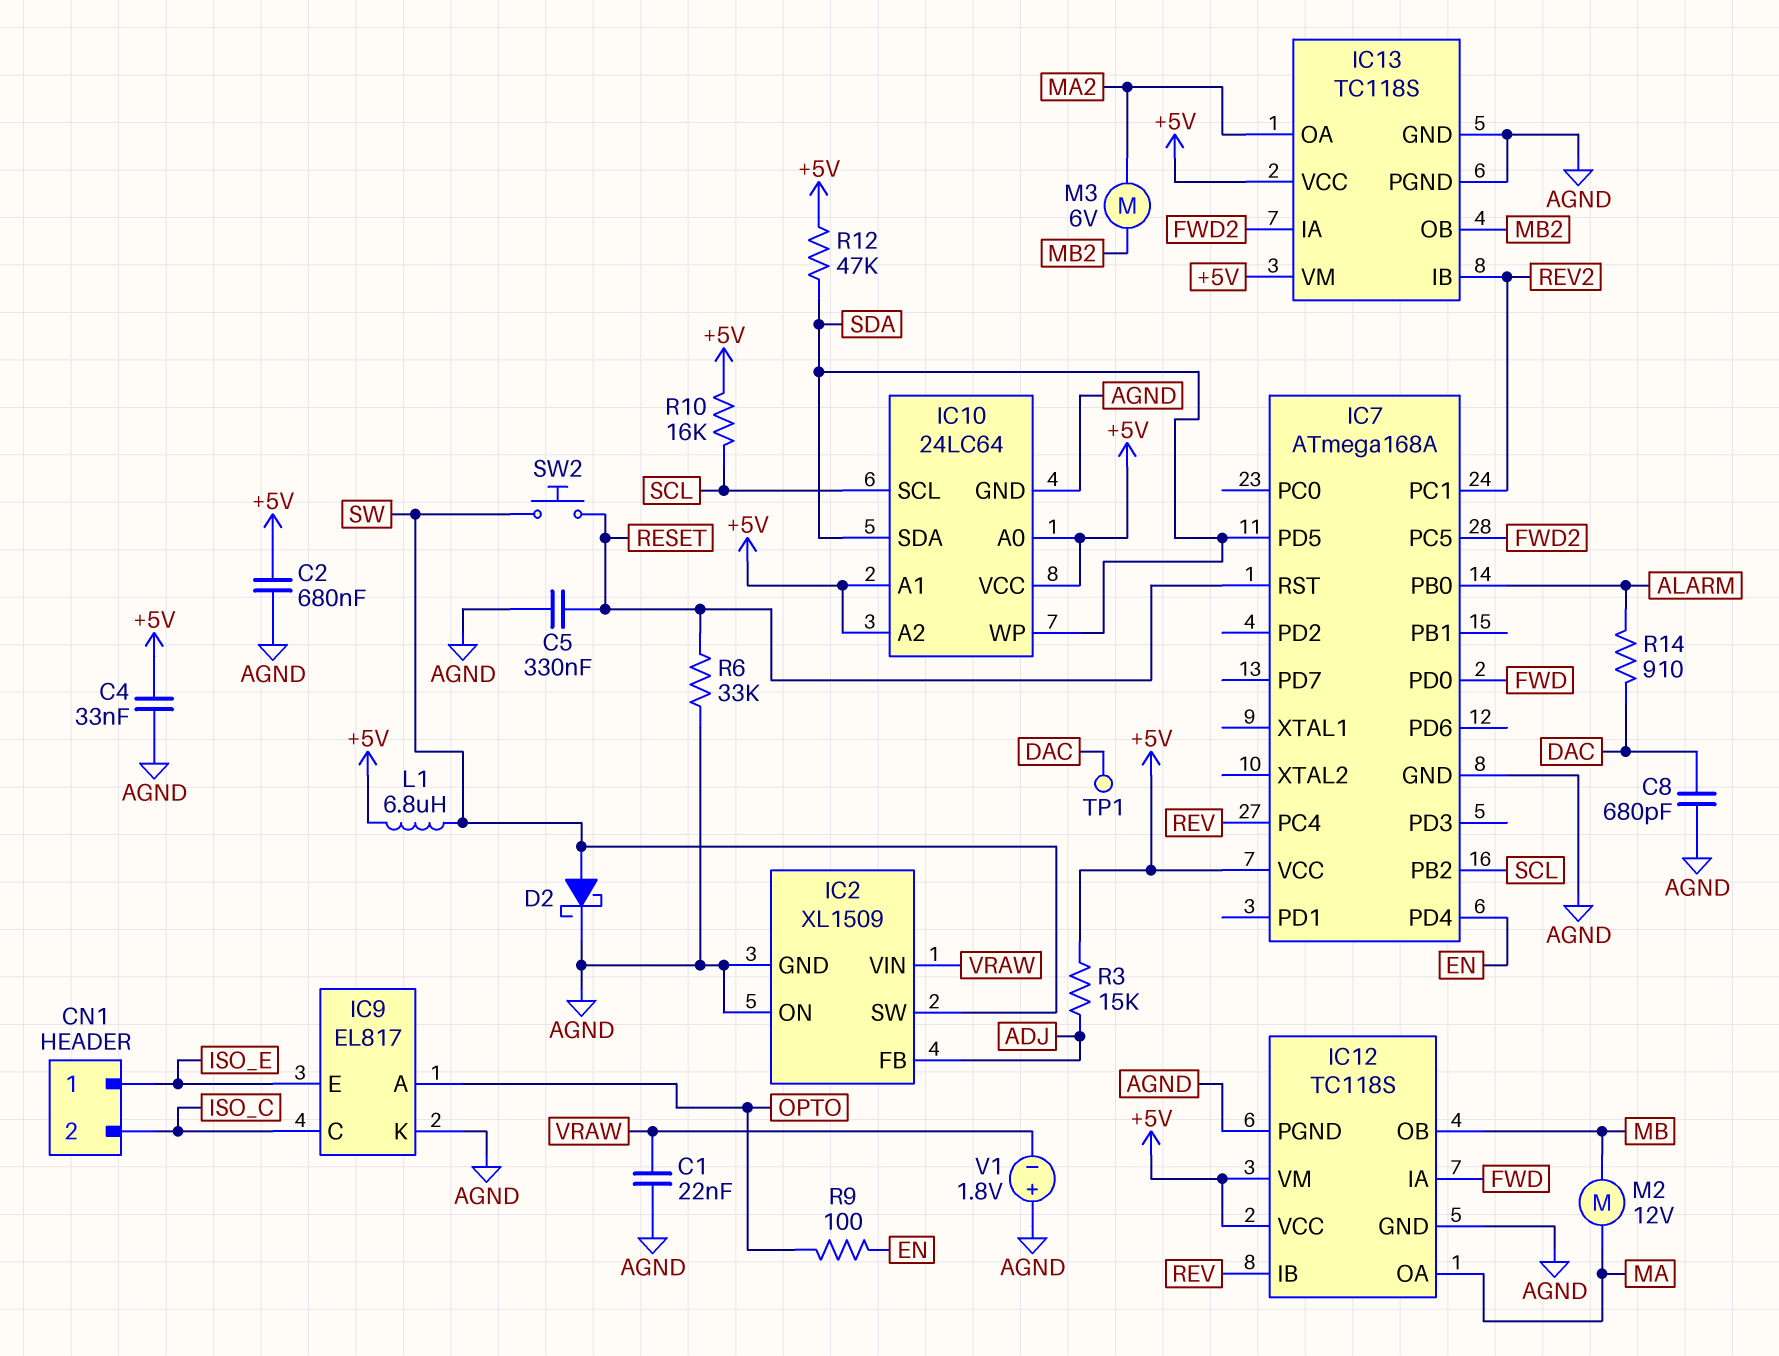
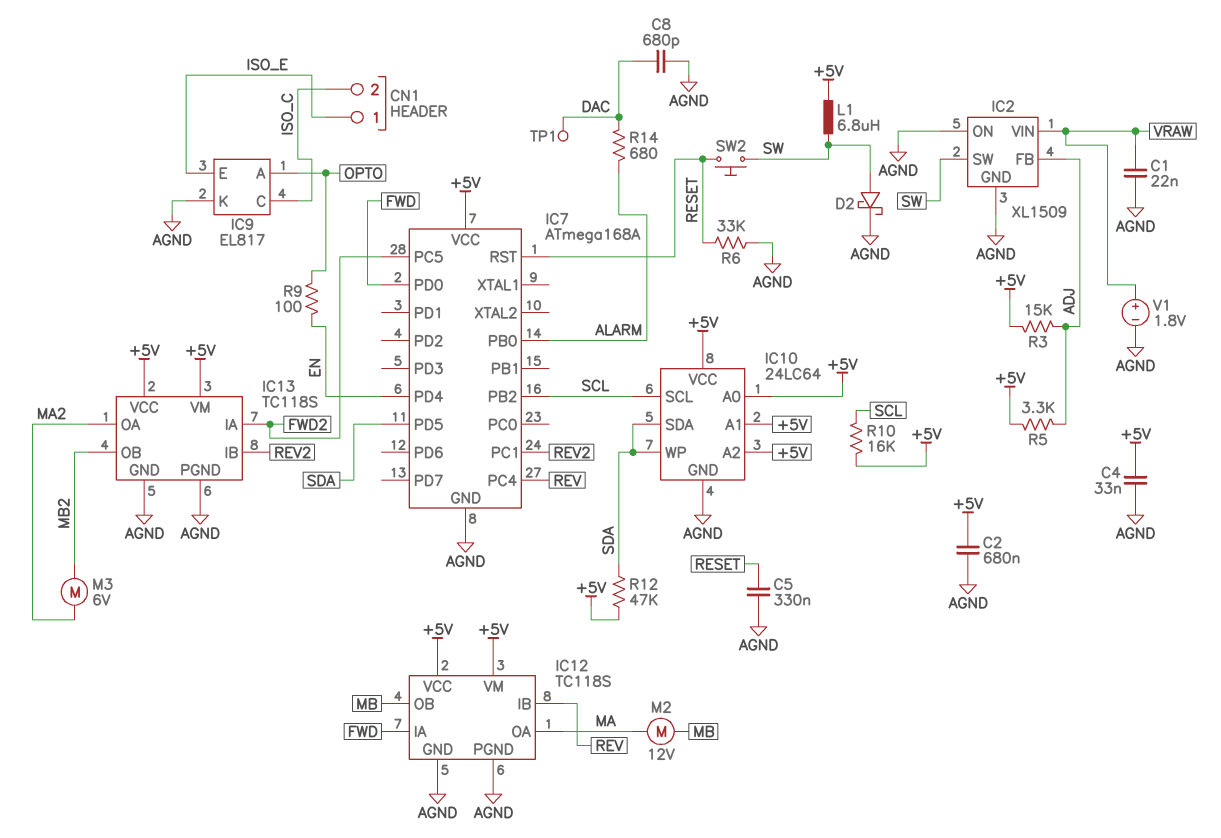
R5: none -> 3.3k (+5V, ADJ)
R14: 910 (ALARM, DAC) -> 680 (ALARM, DAC)
V1: 1.8V (plus AGND, minus VRAW) -> 1.8V (plus VRAW, minus AGND)

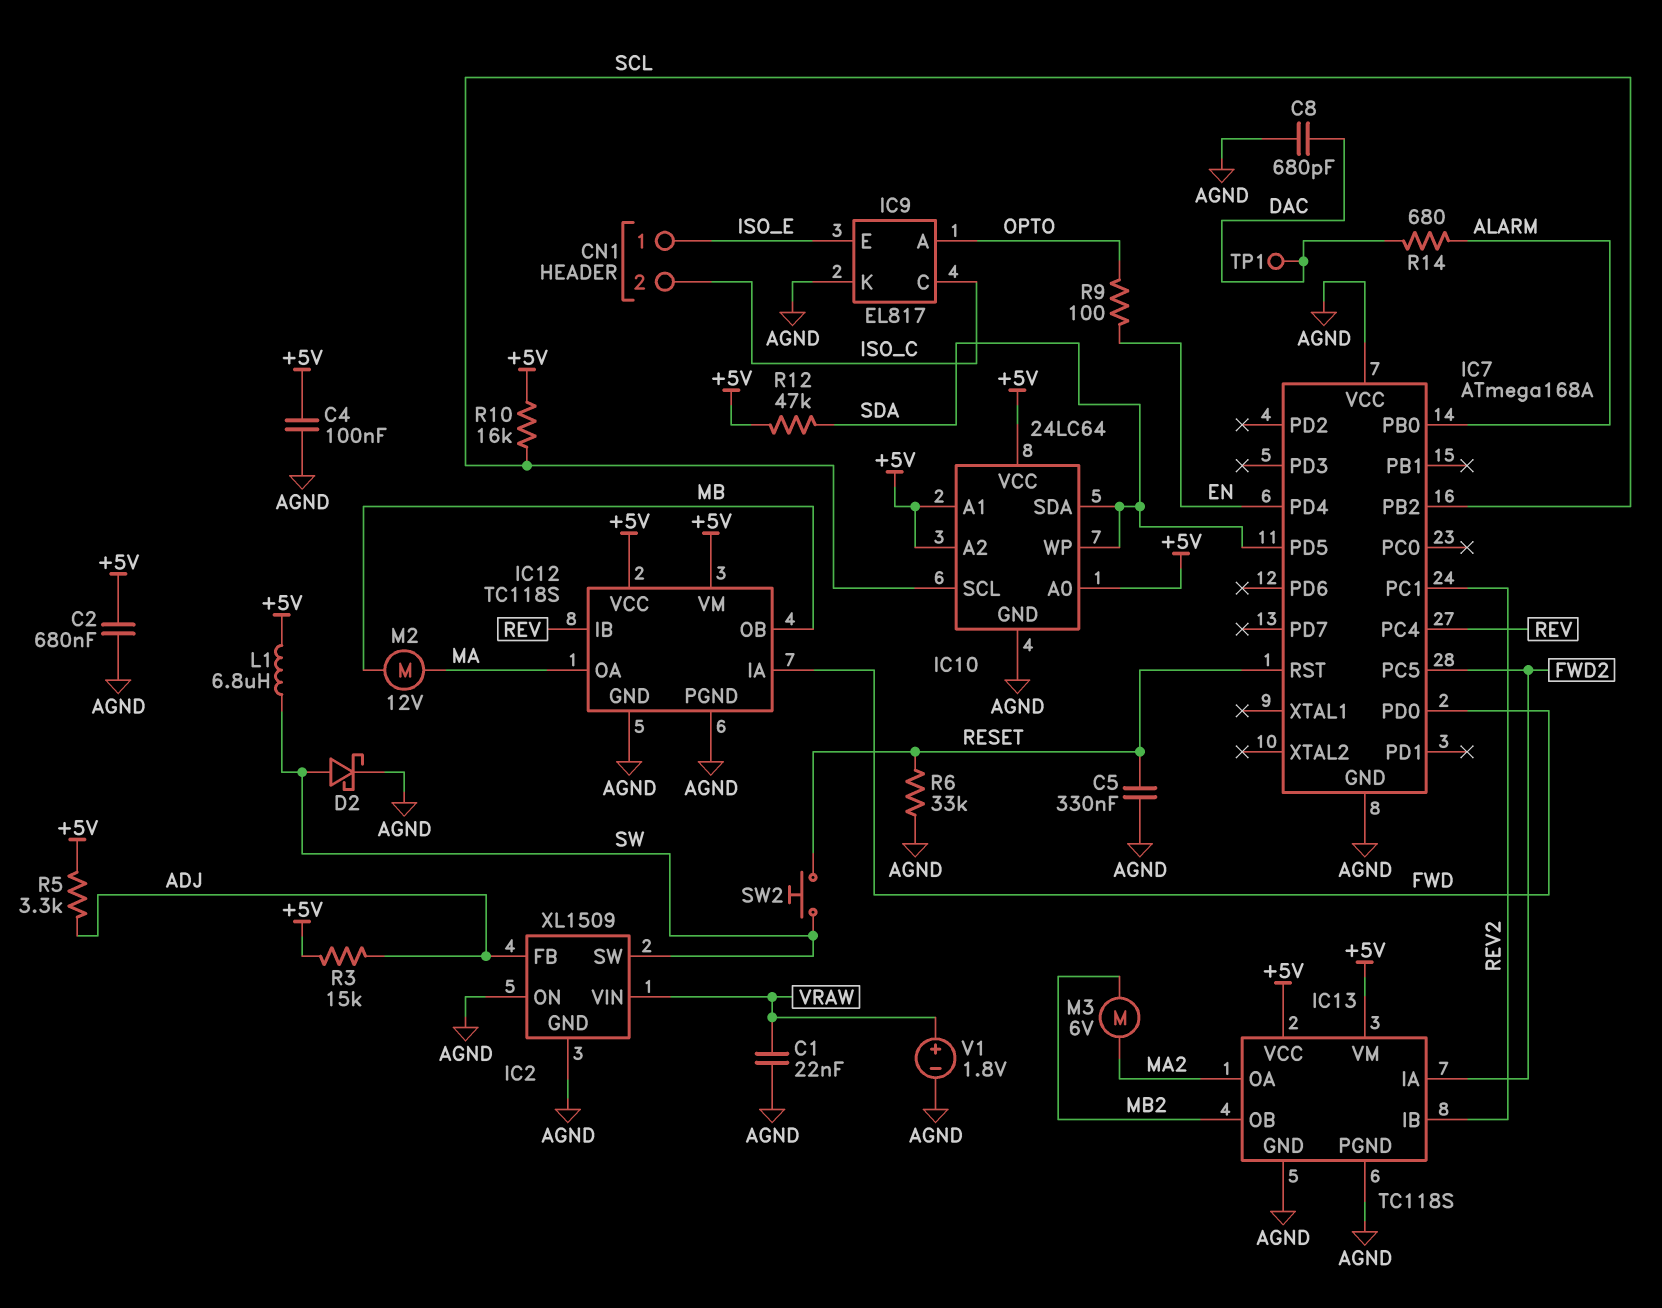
C4: 33nF (+5V, AGND) -> 100nF (+5V, AGND)
IC7 pin VCC: +5V -> AGND

